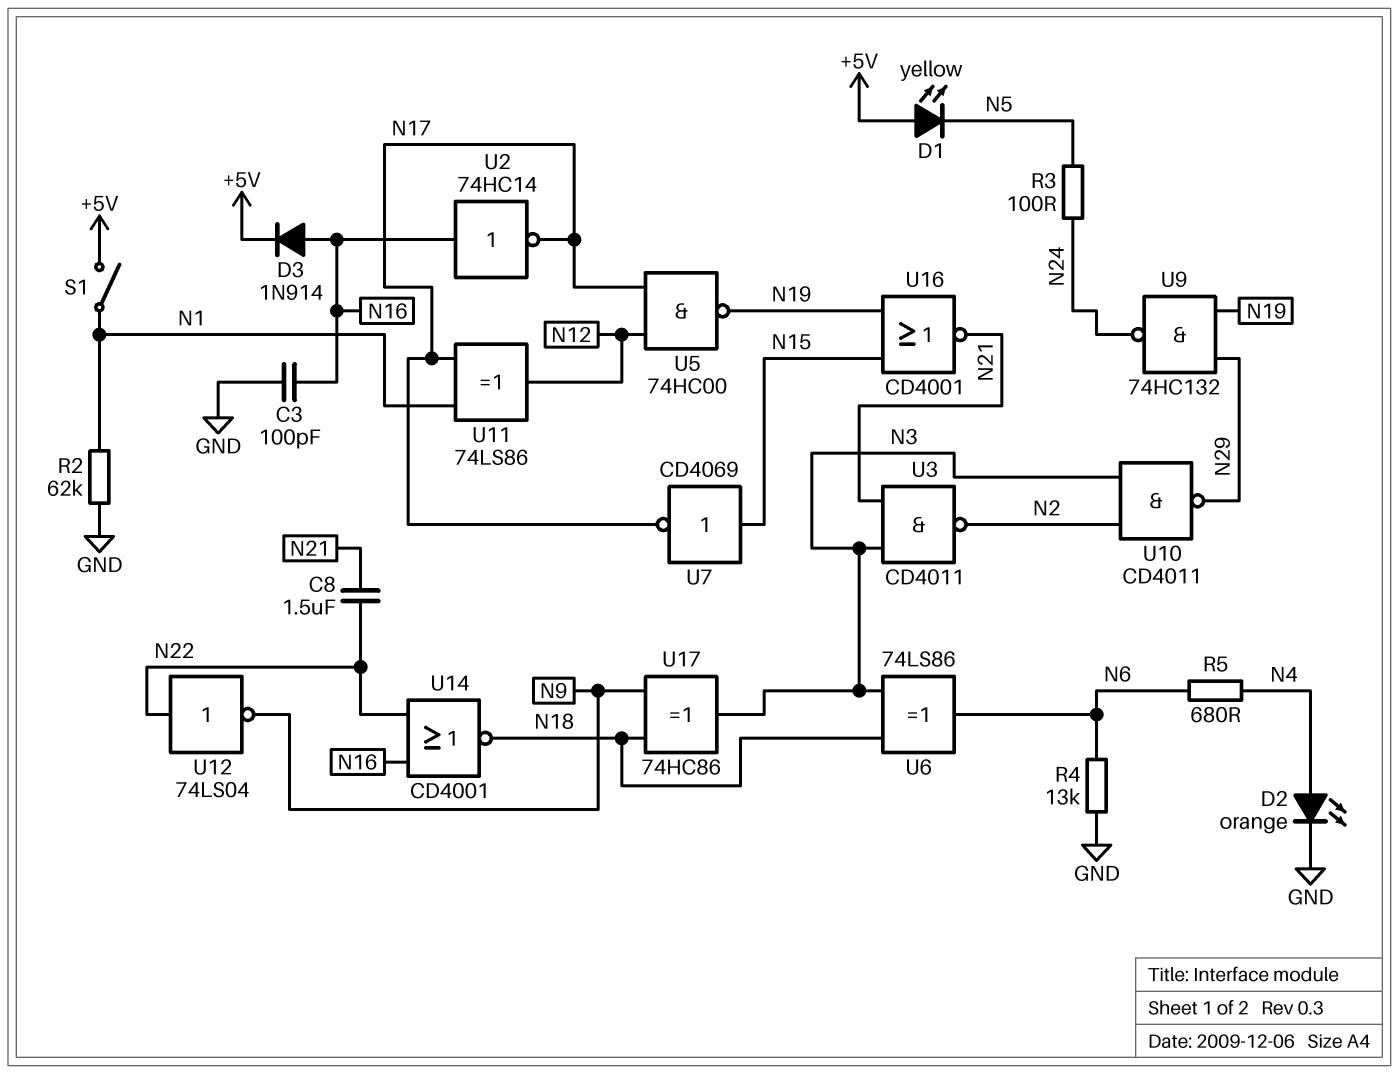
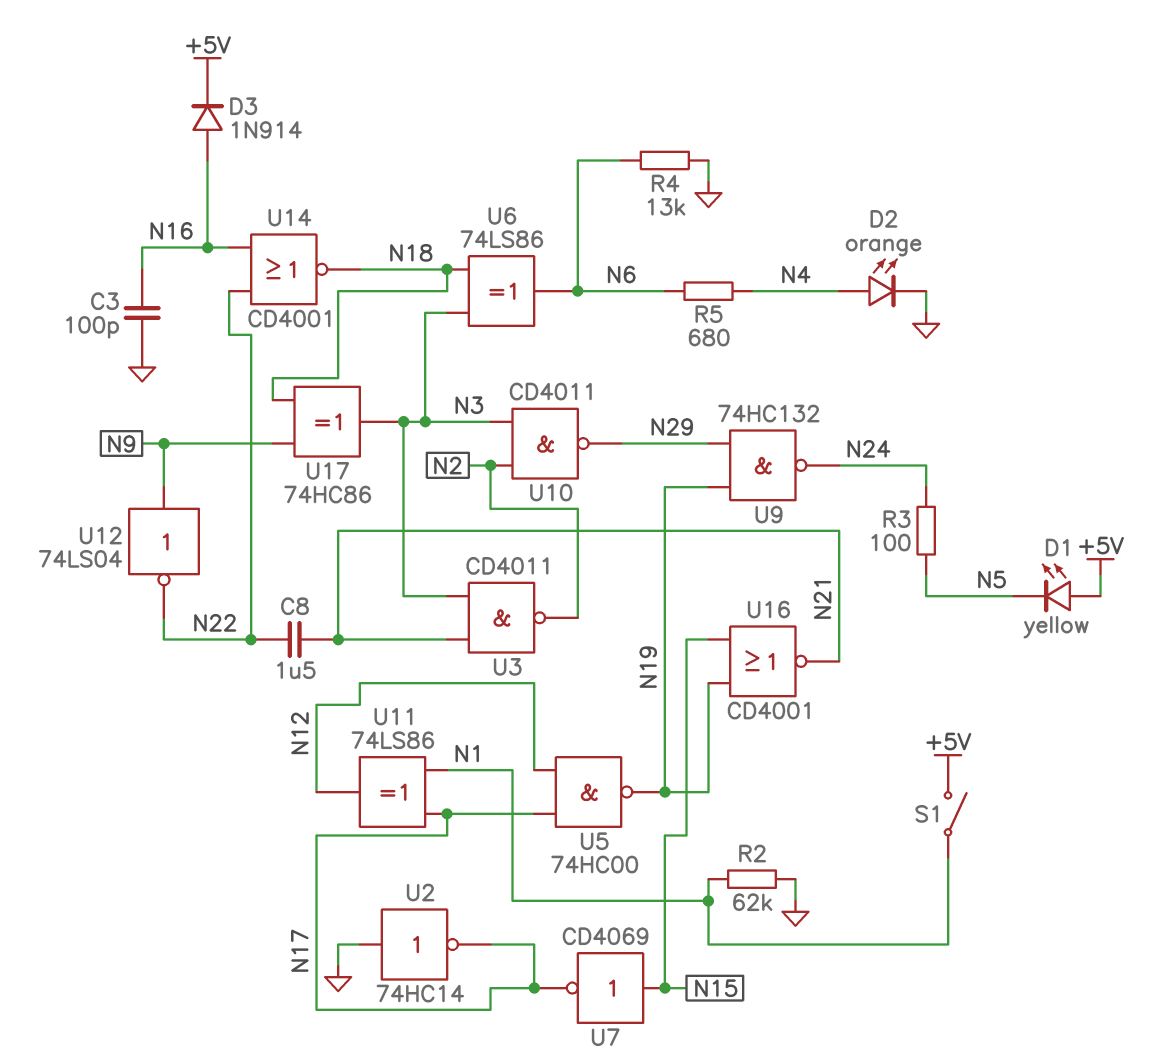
U2: NOT 74HC14 (in N16, out N17) -> NOT 74HC14 (in GND, out N17)
U12: NOT 74LS04 (in N22, out N9) -> NOT 74LS04 (in N9, out N22)

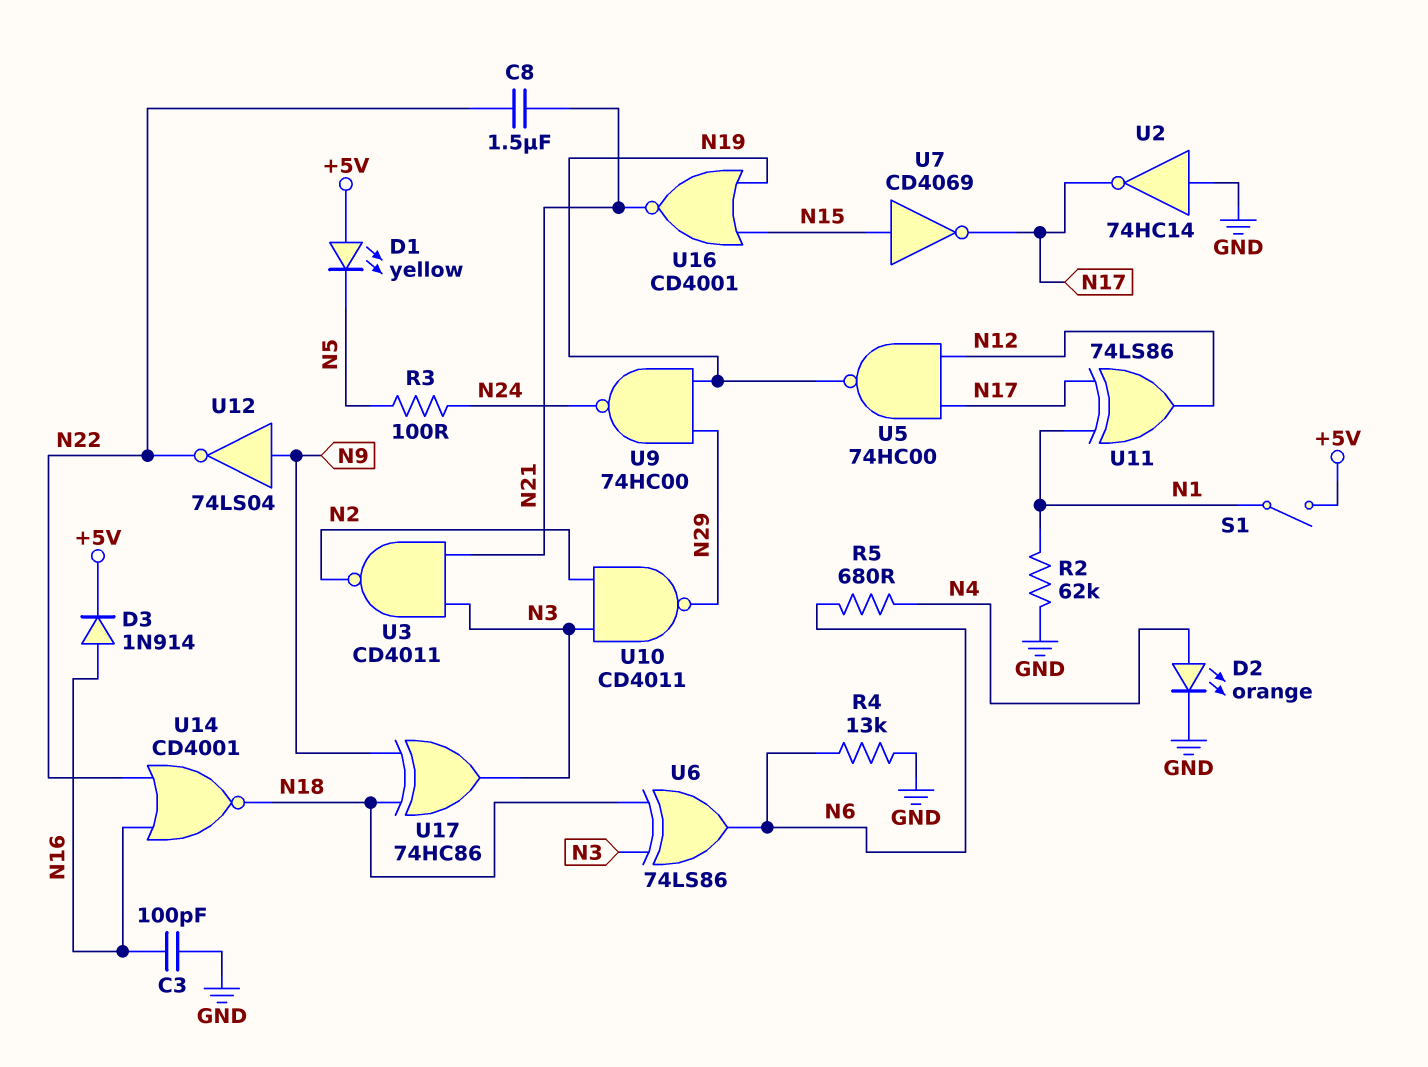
U9: NAND 74HC132 (in N19, in N29, out N24) -> NAND 74HC00 (in N19, in N29, out N24)

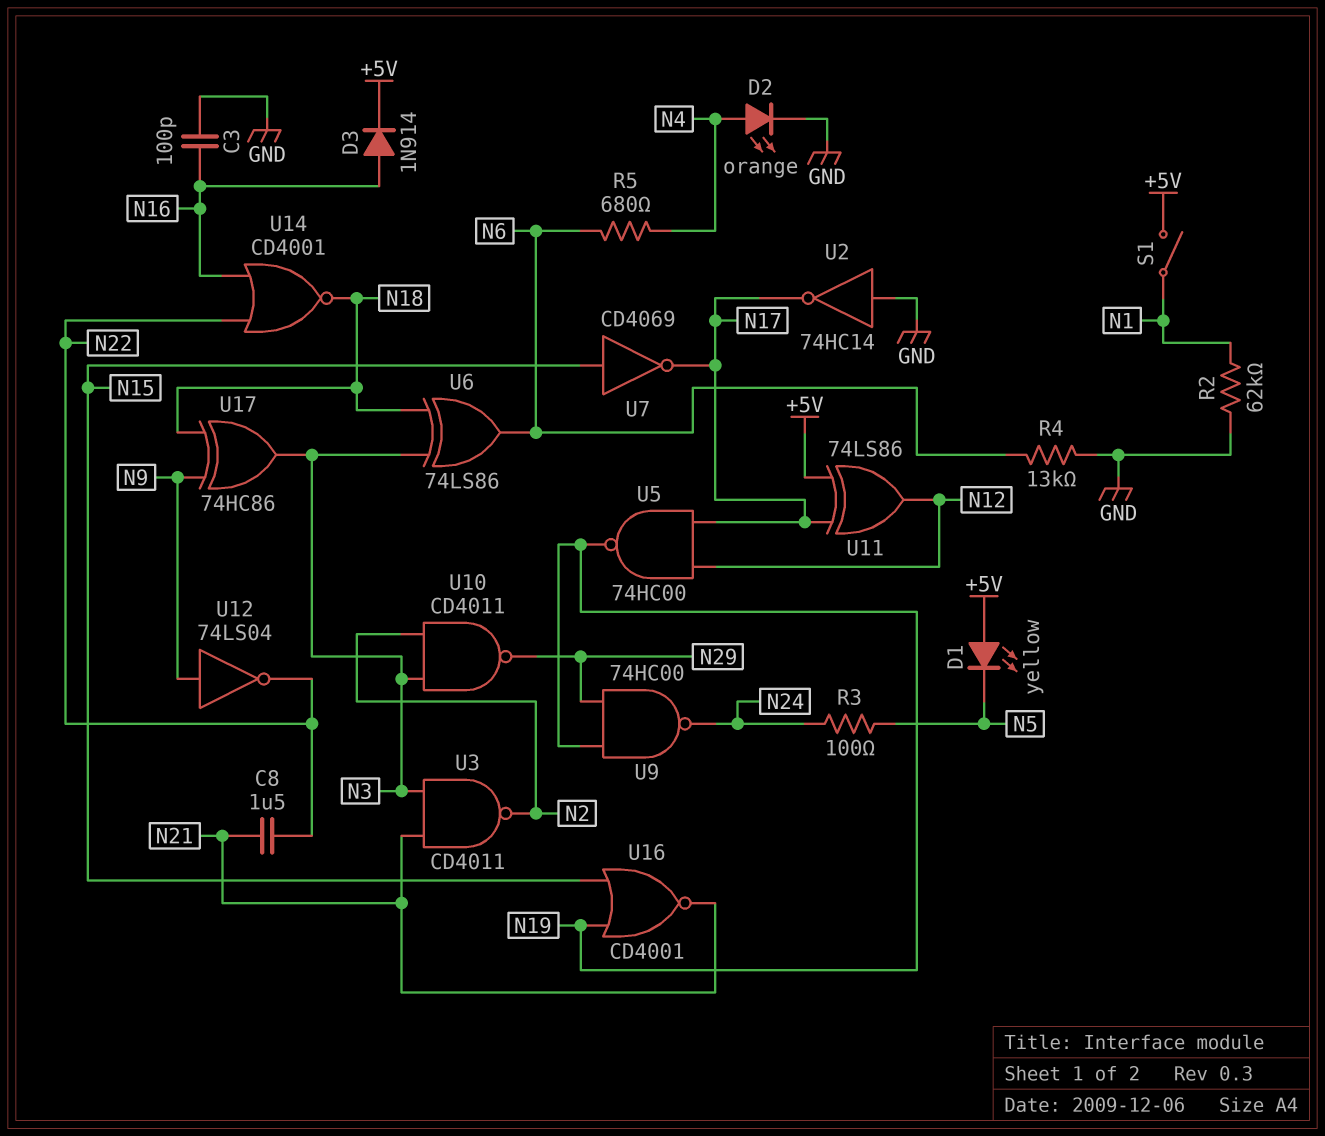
U11: XOR 74LS86 (in N1, in N17, out N12) -> XOR 74LS86 (in +5V, in N17, out N12)

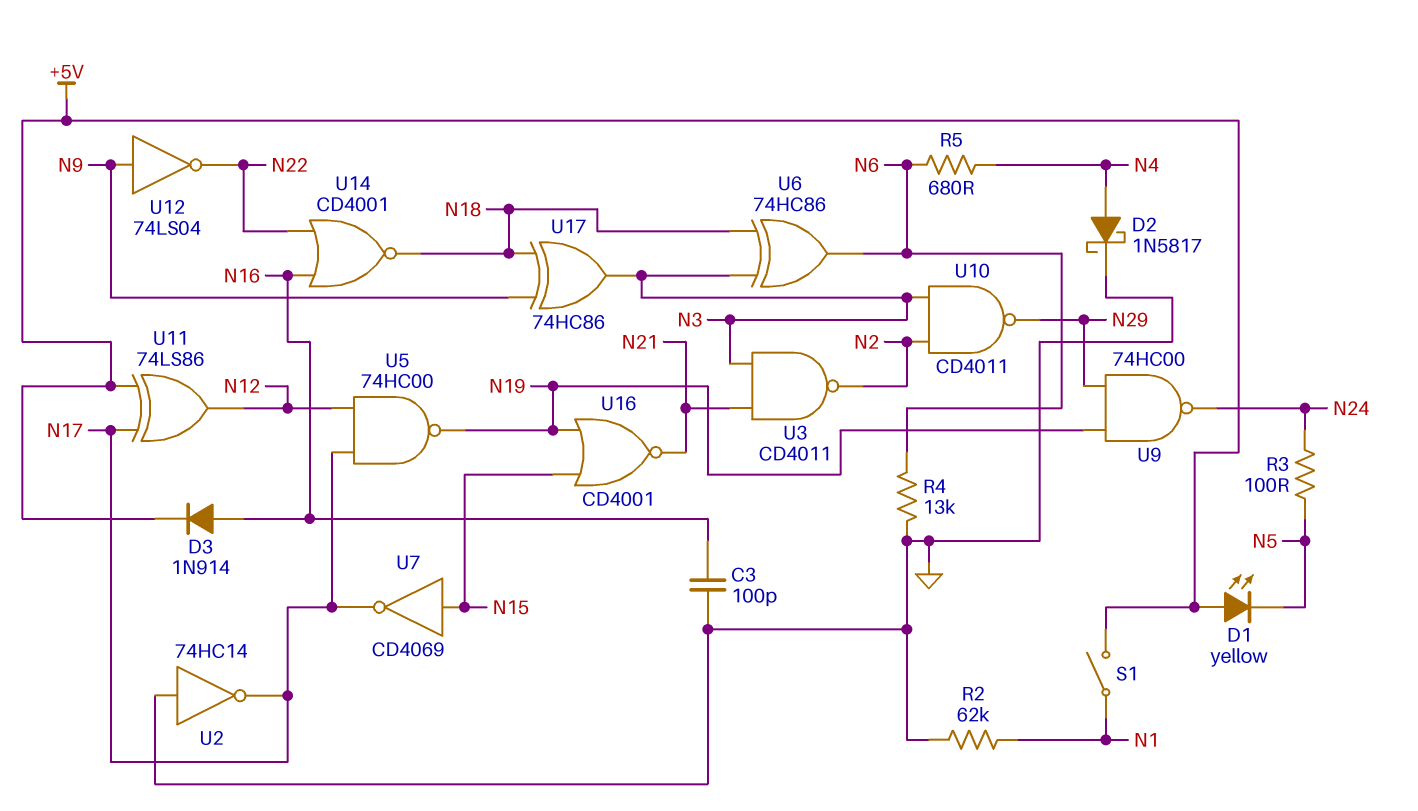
C8: 1.5uF (N21, N22) -> none
D2: LED orange (A N4, K GND) -> schottky 1N5817 (A N4, K GND)
U6: XOR 74LS86 (in N3, in N18, out N6) -> XOR 74HC86 (in N3, in N18, out N6)

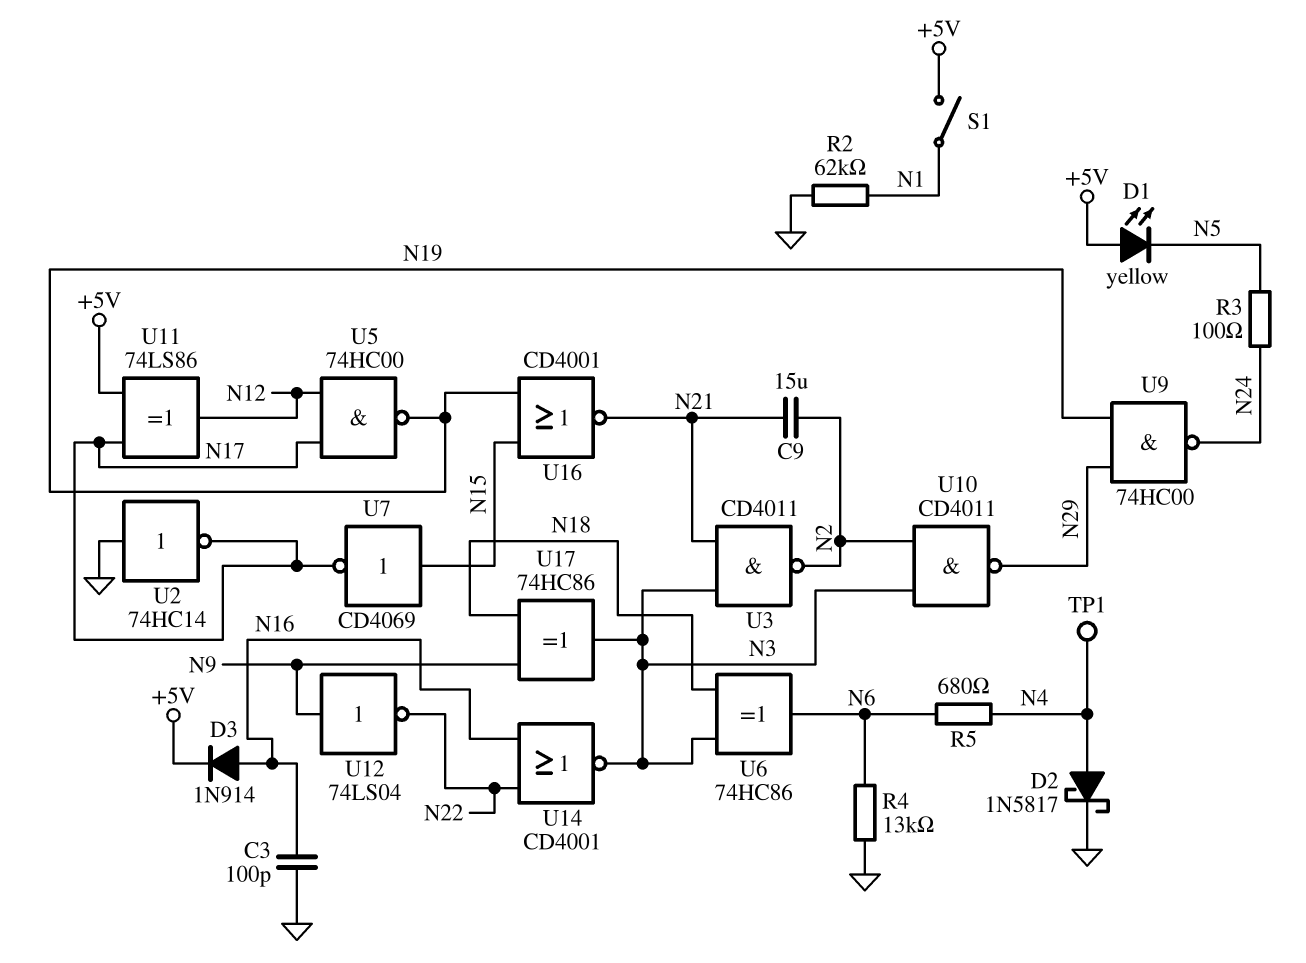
C9: none -> 15uF (N2, N21)
TP1: none -> test point (N4)
U14: NOR CD4001 (in N16, in N22, out N18) -> NOR CD4001 (in N16, in N22, out N3)

